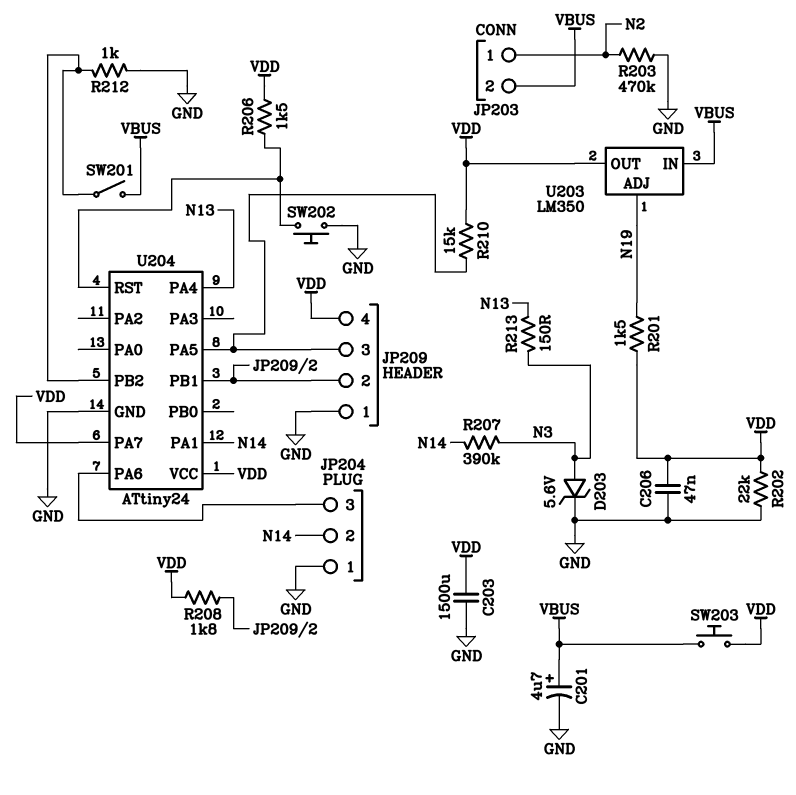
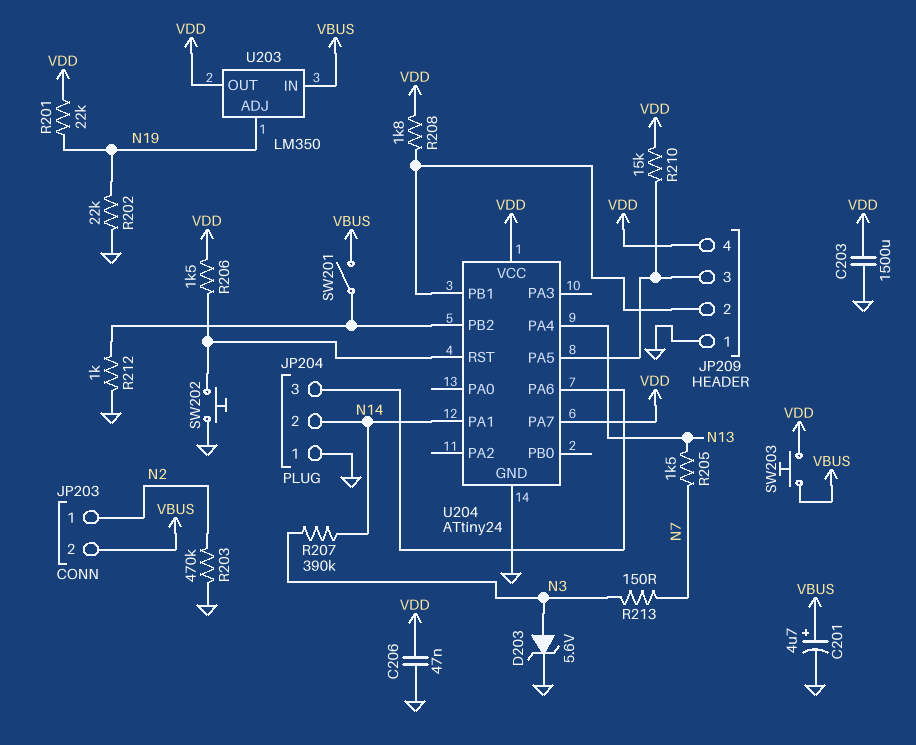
R201: 1.5k (N19, VDD) -> 22k (N19, VDD)
R202: 22k (GND, VDD) -> 22k (GND, N19)
R205: none -> 1.5k (N7, N13)
R213: 150 (N3, N13) -> 150 (N3, N7)

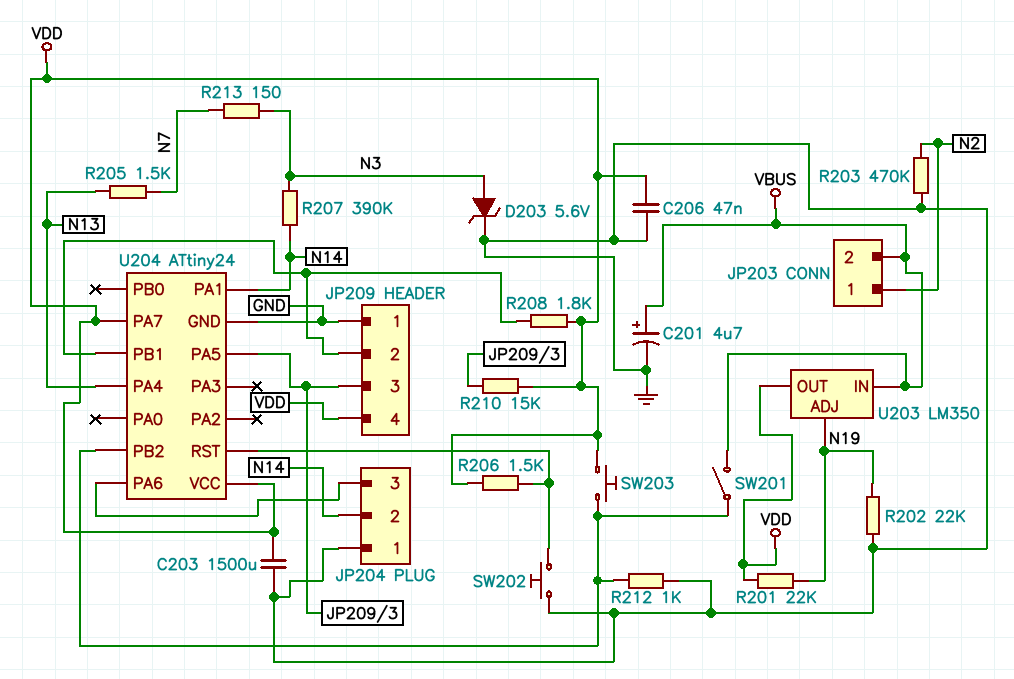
SW203: button (VBUS, VDD) -> button (U204/PB2, VDD)

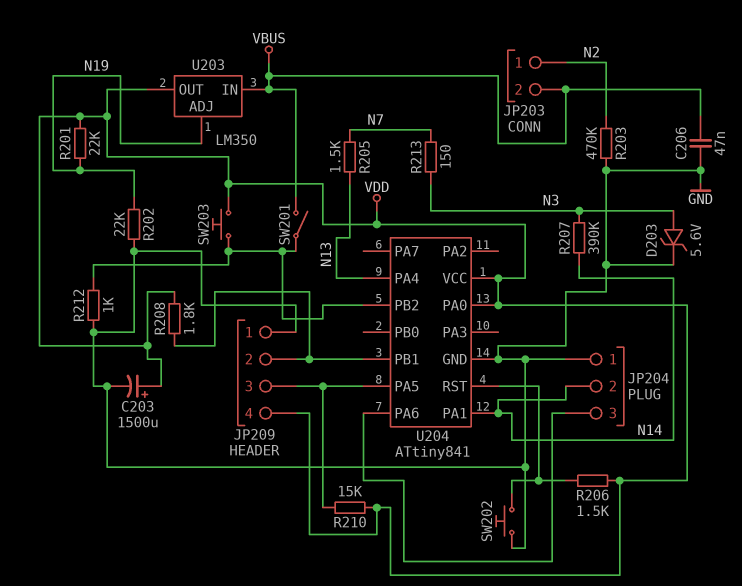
C201: 4.7uF (plus VBUS, minus GND) -> none
C203: 1500uF (GND, VDD) -> 1500uF (plus VDD, minus GND)
C206: 47nF (GND, VDD) -> 47nF (GND, VBUS)
U204: ATtiny24 -> ATtiny841
U204 pin PA0: none -> VDD
U204 pin PA7: VDD -> none

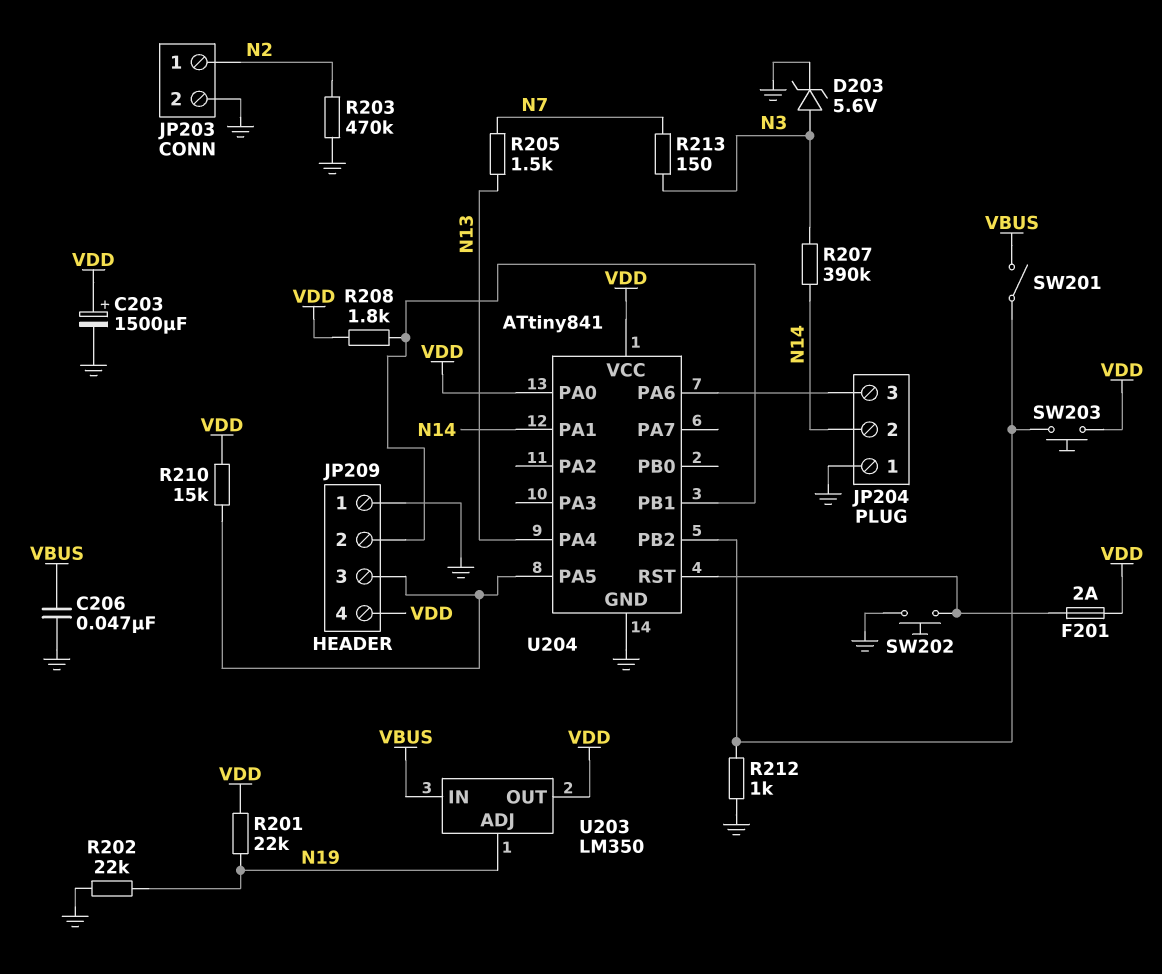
F201: none -> 2A (U204/RST, VDD)
JP203 pin 2: VBUS -> GND
R206: 1.5k (U204/RST, VDD) -> none

